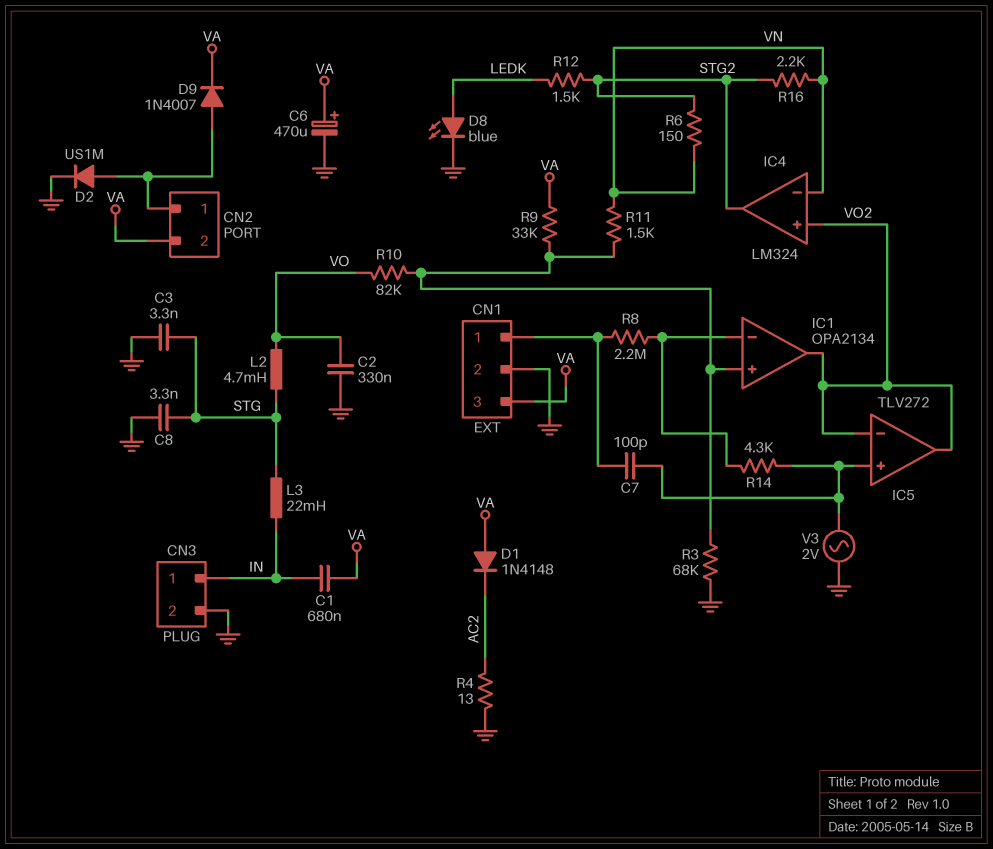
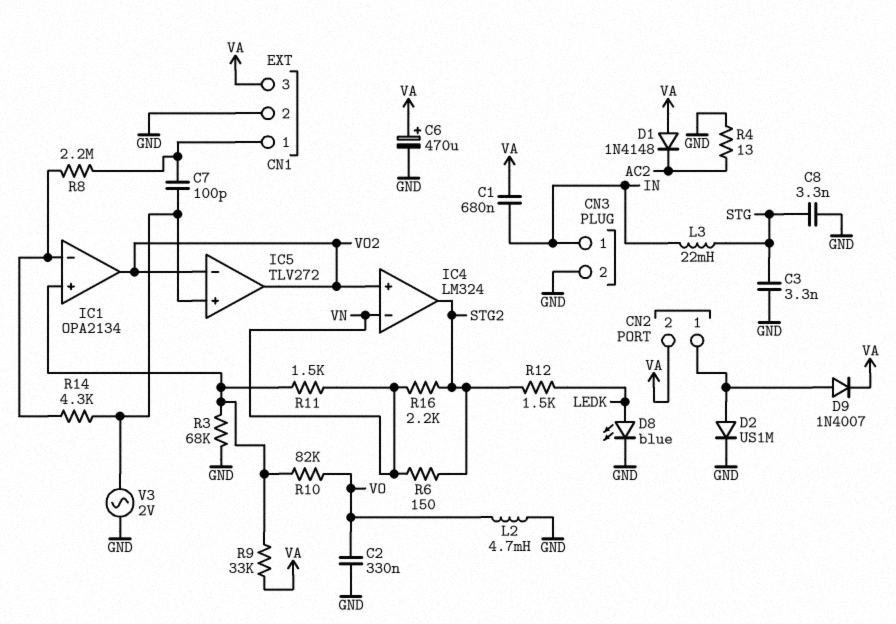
L2: 4.7mH (STG, VO) -> 4.7mH (GND, VO)

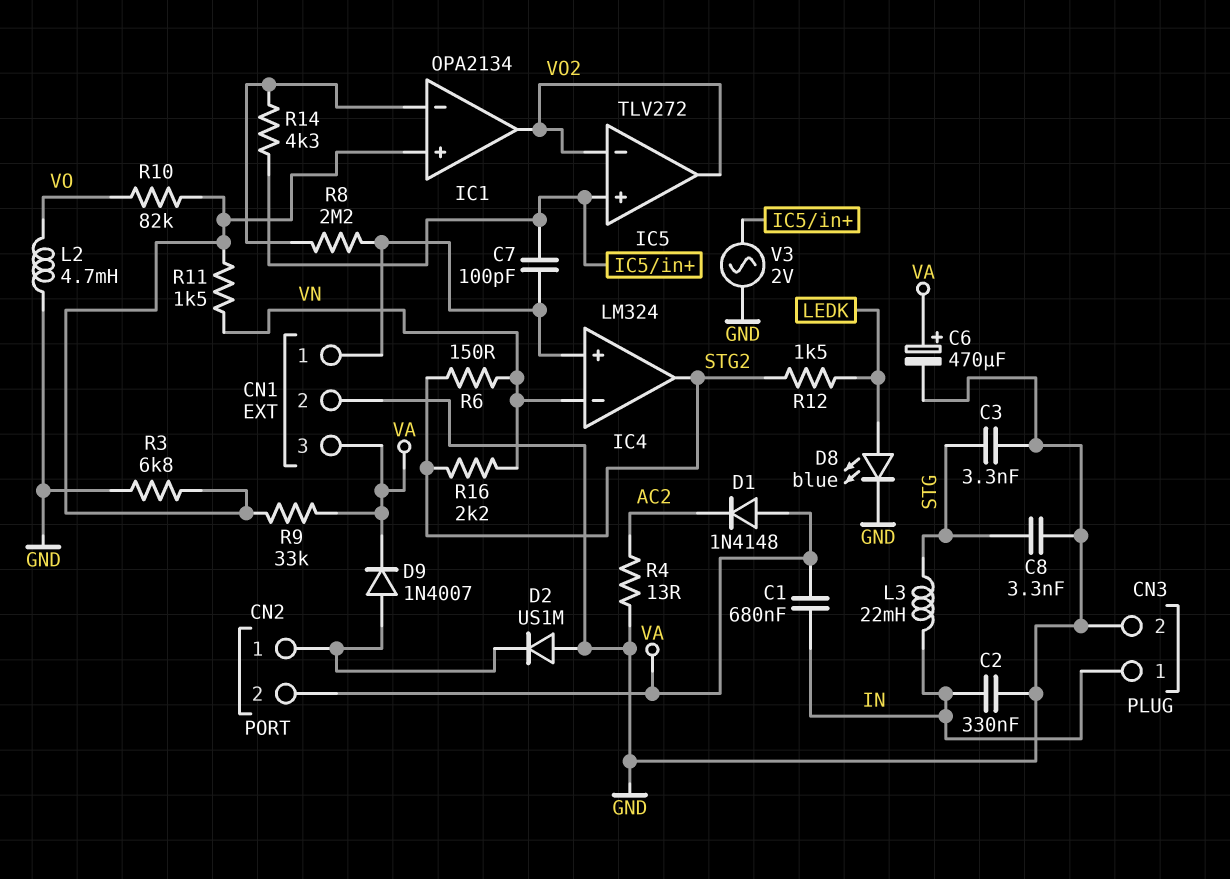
C2: 330nF (GND, VO) -> 330nF (GND, IN)
D2: diode US1M (A CN2/1, K GND) -> diode US1M (A GND, K CN2/1)
IC4 pin in+: VO2 -> CN1/1
R3: 68k (GND, IC1/in+) -> 6.8k (GND, IC1/in+)

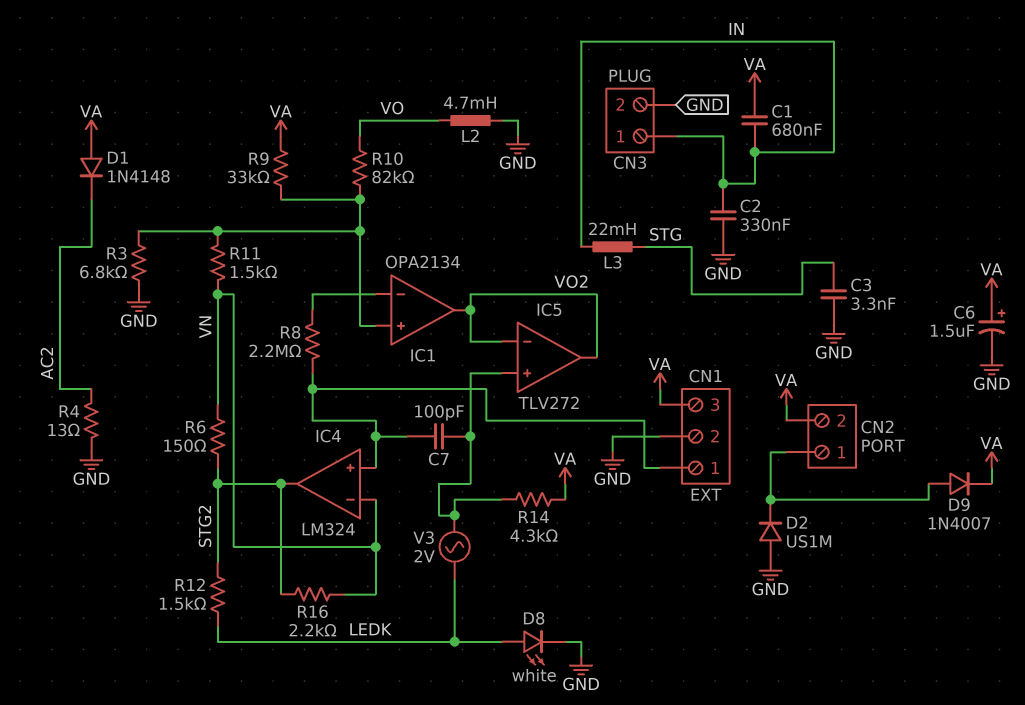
C6: 470uF (plus VA, minus GND) -> 1.5uF (plus VA, minus GND)
C8: 3.3nF (GND, STG) -> none
D8: LED blue (A LEDK, K GND) -> LED white (A LEDK, K GND)
R14: 4.3k (IC1/in-, IC5/in+) -> 4.3k (IC5/in+, VA)
V3: AC 2V (GND, IC5/in+) -> AC 2V (IC5/in+, LEDK)

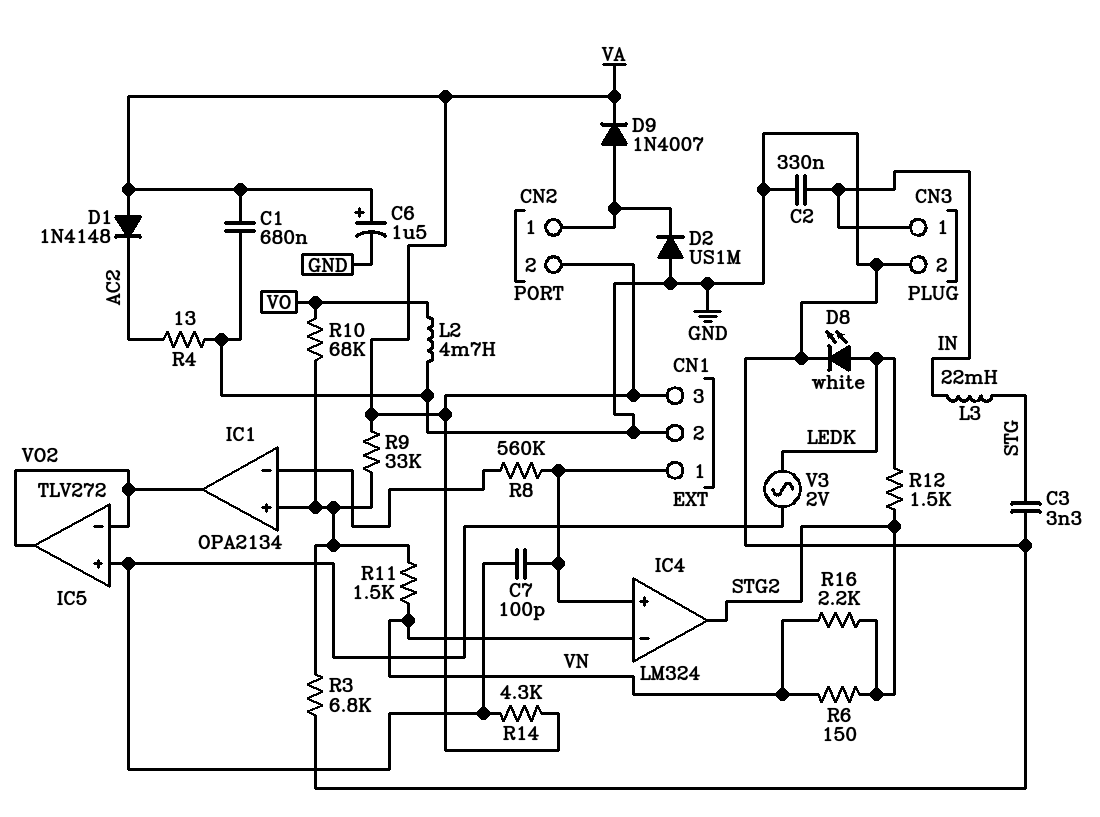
C1: 680nF (IN, VA) -> 680nF (GND, VA)
R8: 2.2M (CN1/1, IC1/in-) -> 560k (CN1/1, IC1/in-)
R10: 82k (IC1/in+, VO) -> 68k (IC1/in+, VO)

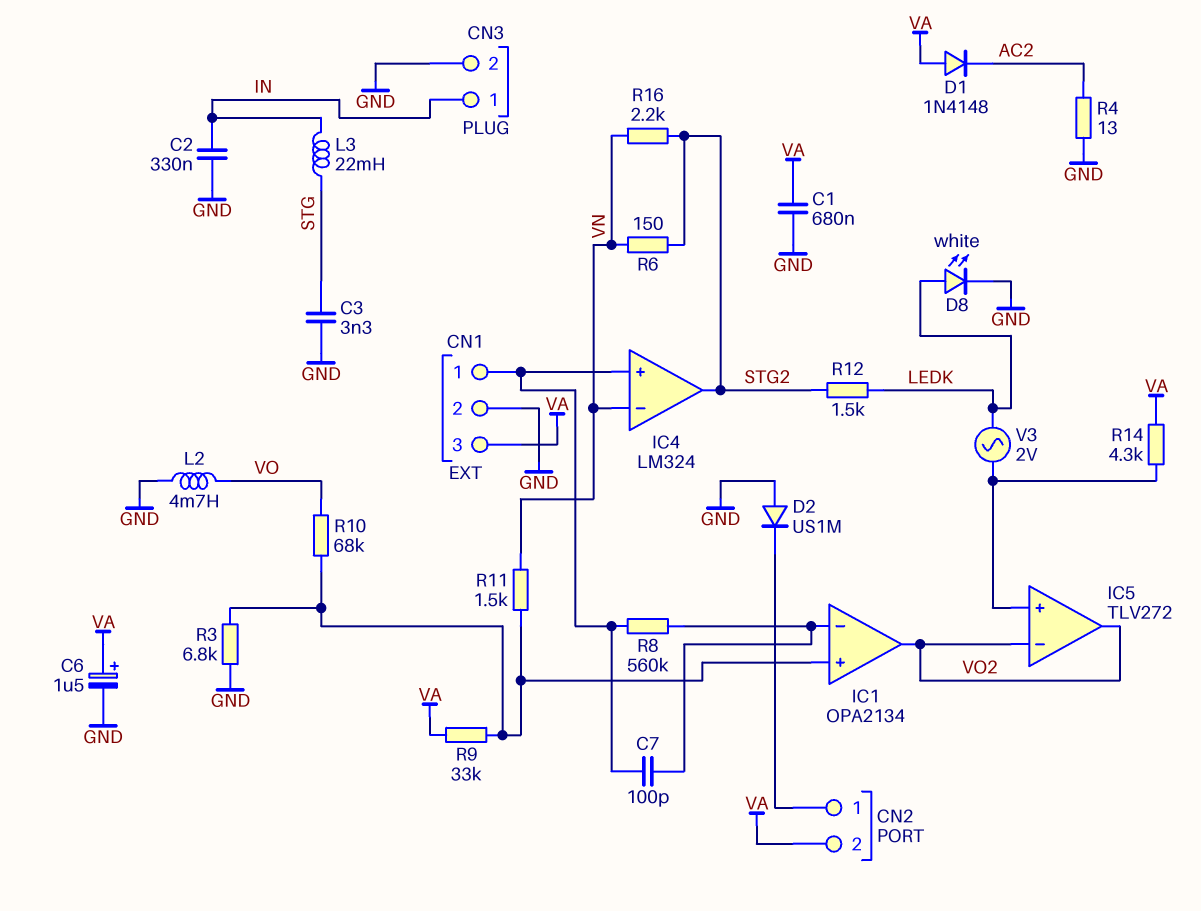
C7: 100pF (CN1/1, IC5/in+) -> 100pF (CN1/1, IC1/in-)
D9: diode 1N4007 (A CN2/1, K VA) -> none

